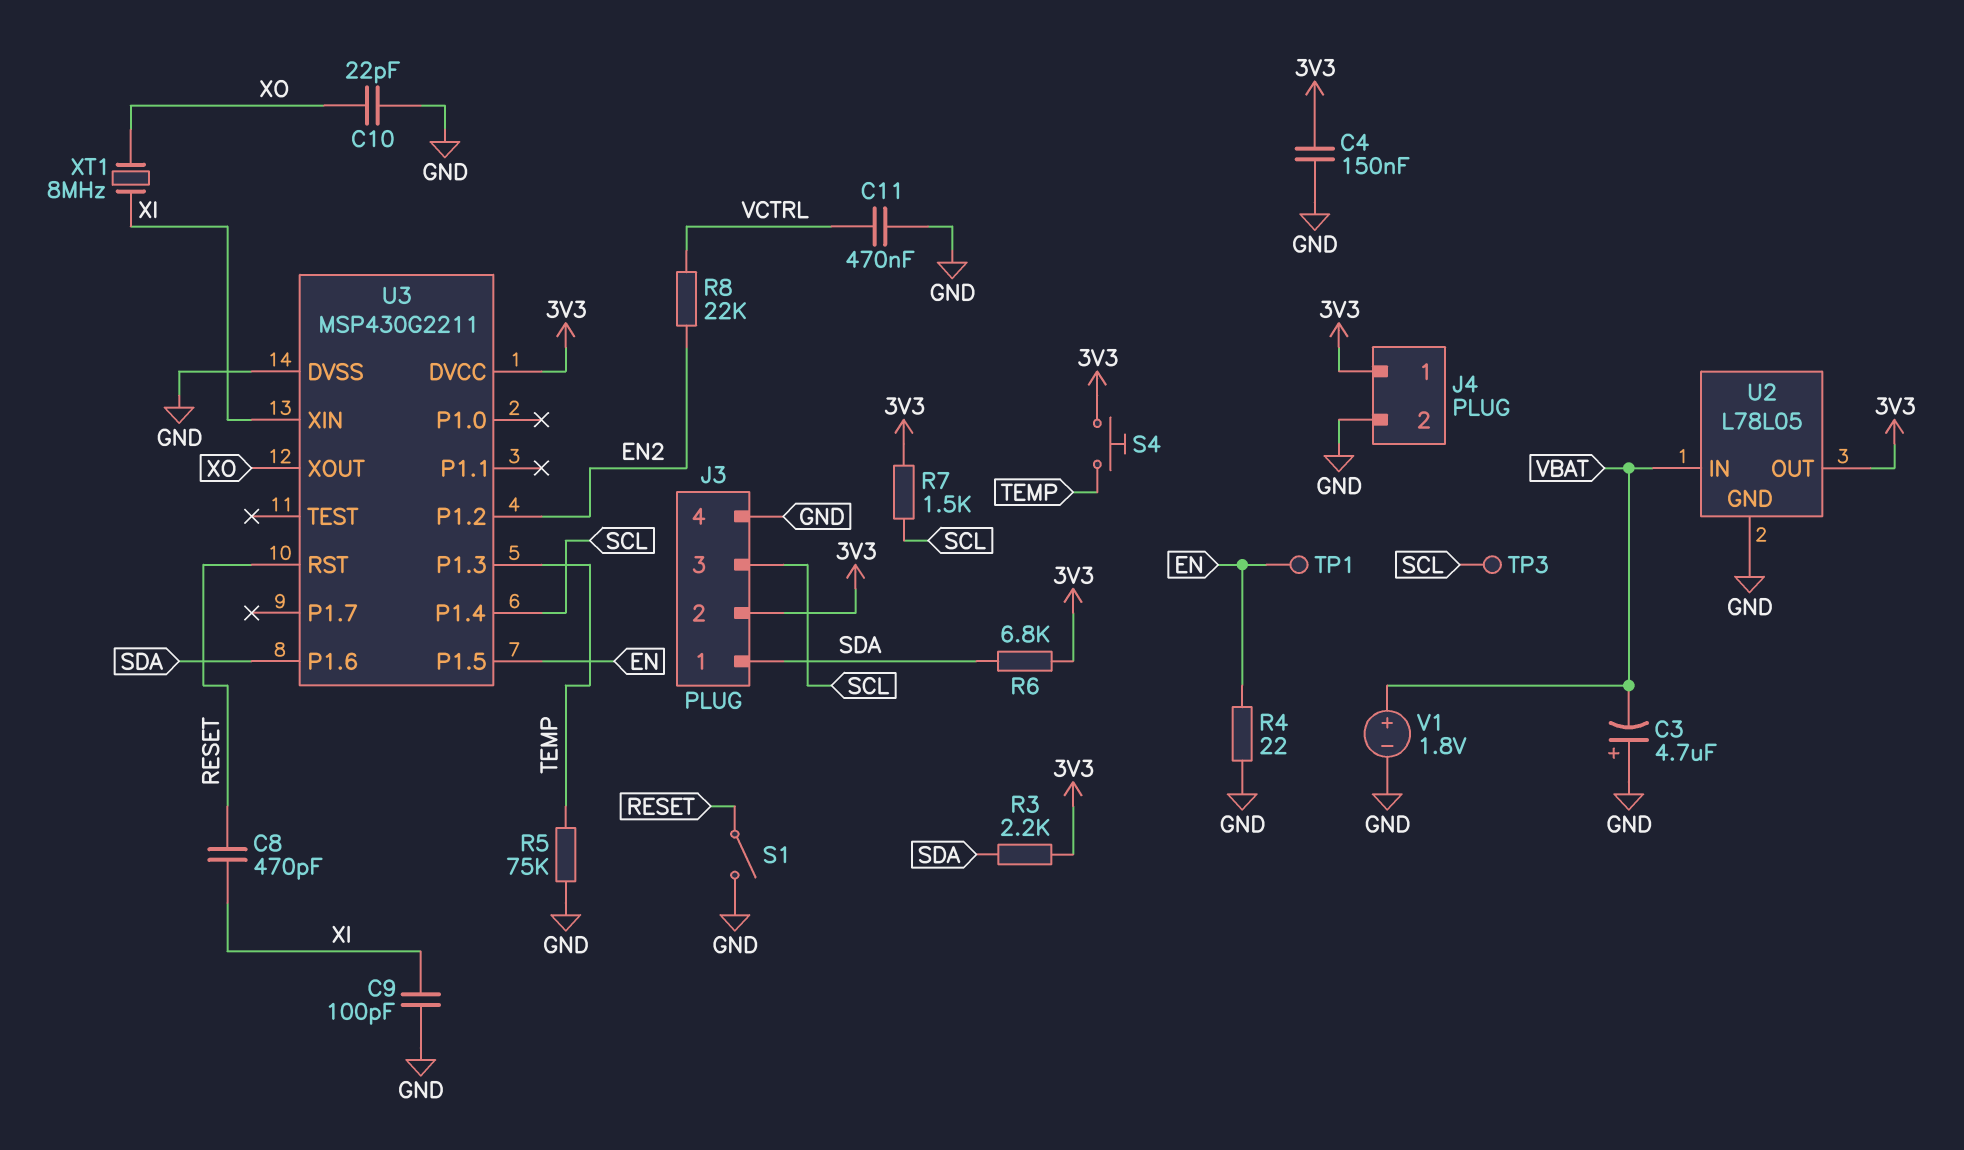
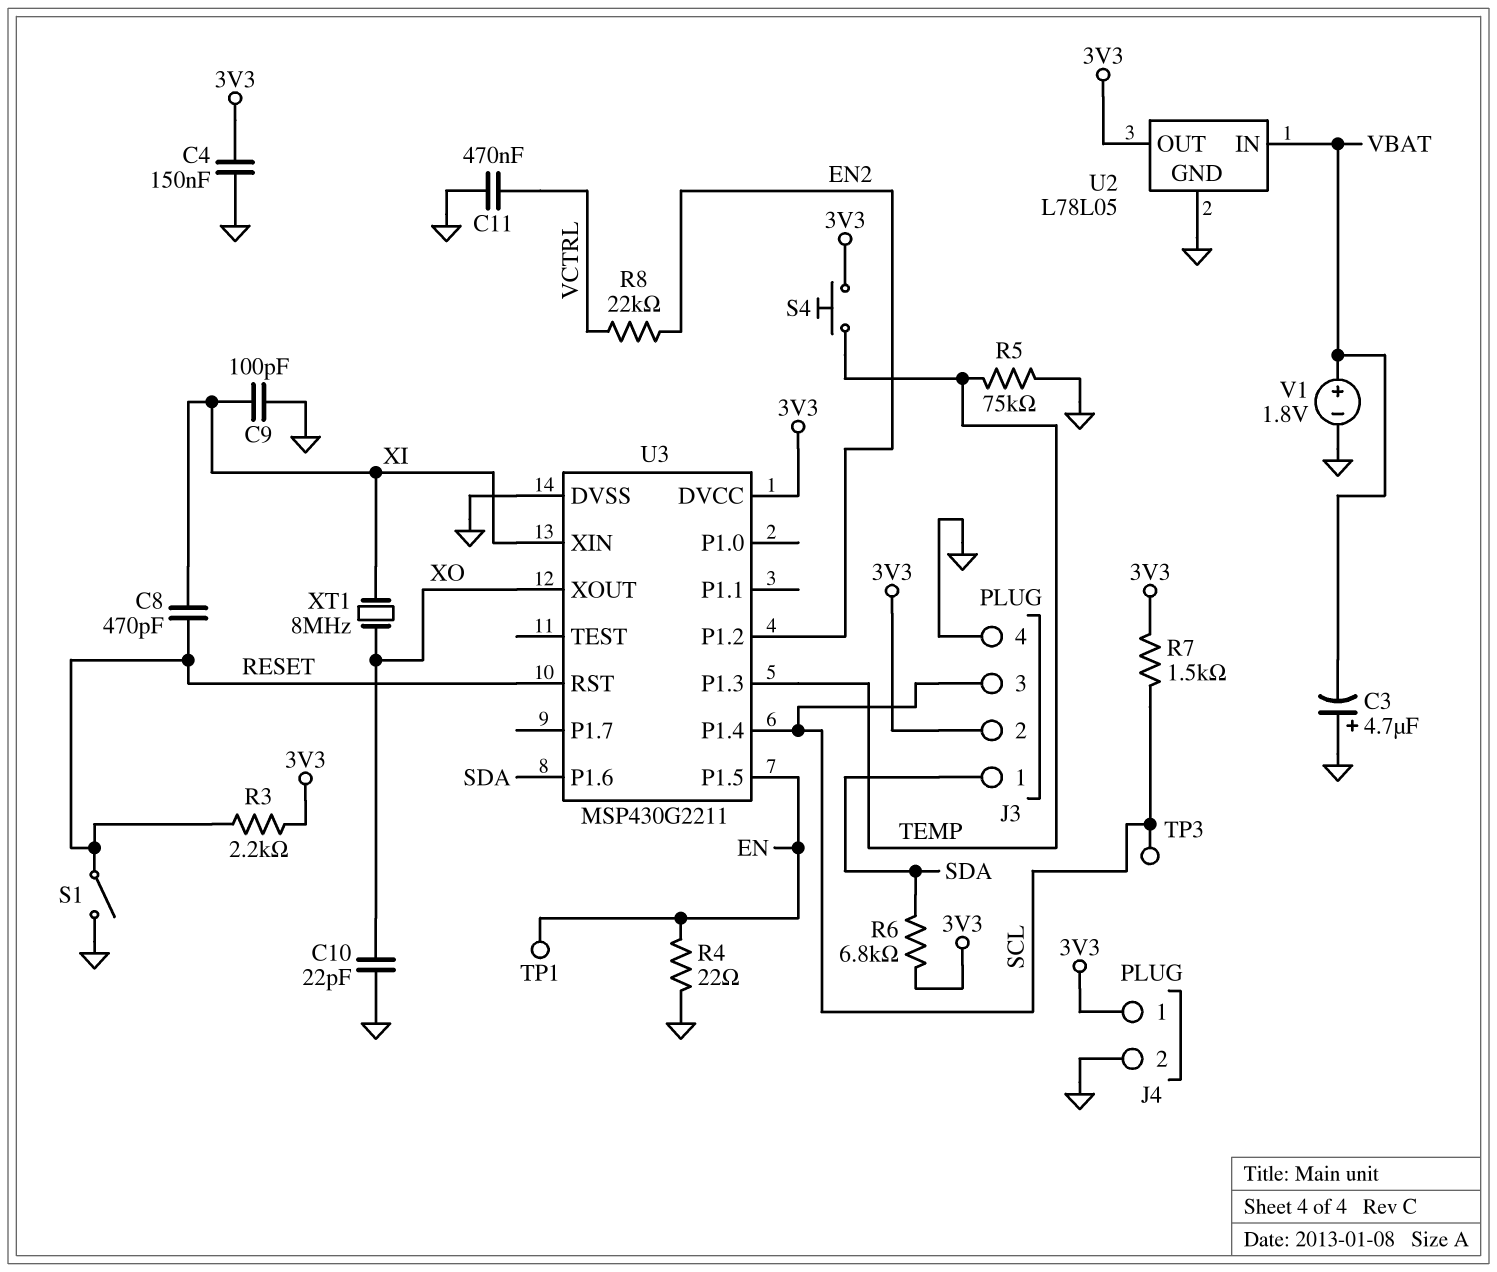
R3: 2.2k (3V3, SDA) -> 2.2k (3V3, RESET)

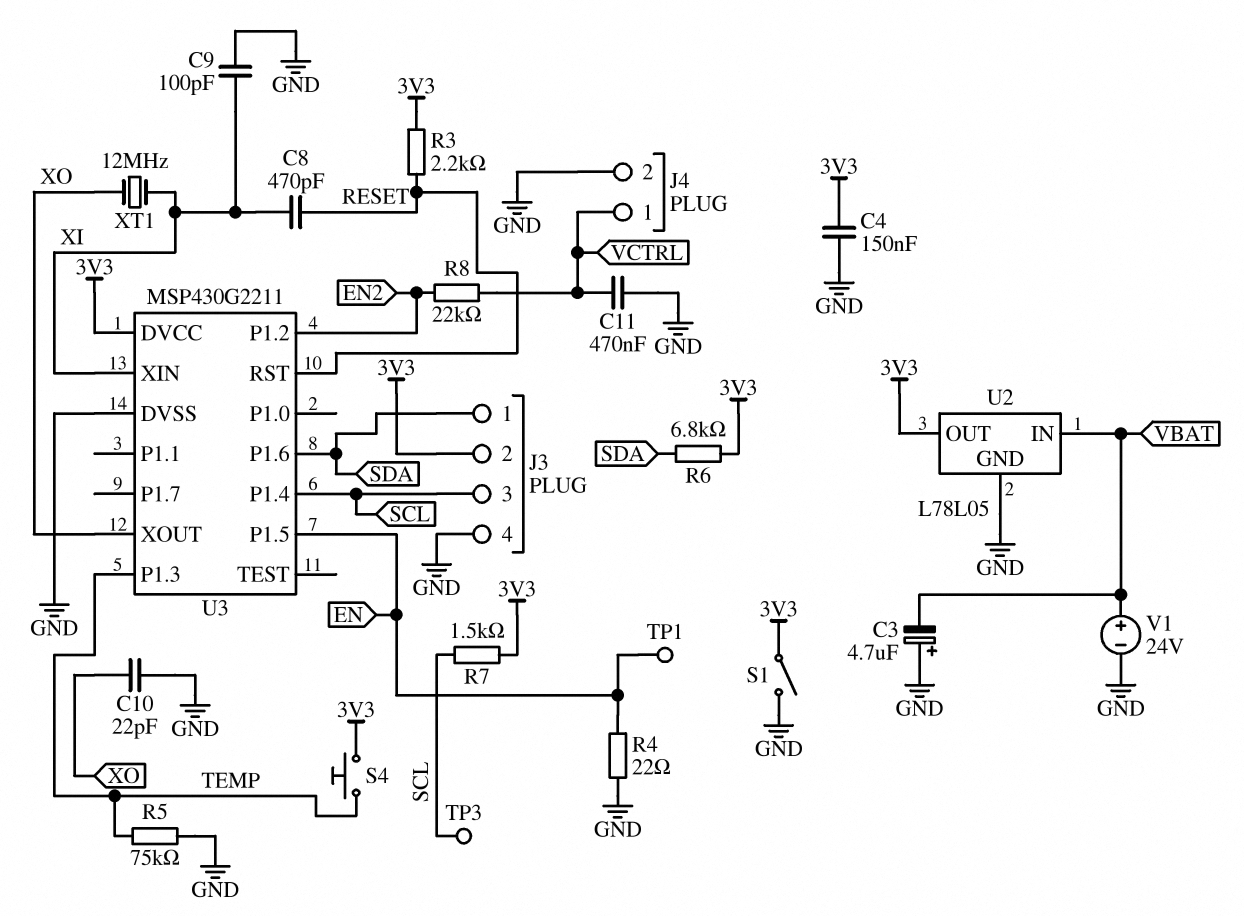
J4 pin 1: 3V3 -> VCTRL
S1: switch (GND, RESET) -> switch (3V3, GND)
V1: 1.8V (plus VBAT, minus GND) -> 24V (plus VBAT, minus GND)
XT1: 8MHz (XI, XO) -> 12MHz (XI, XO)

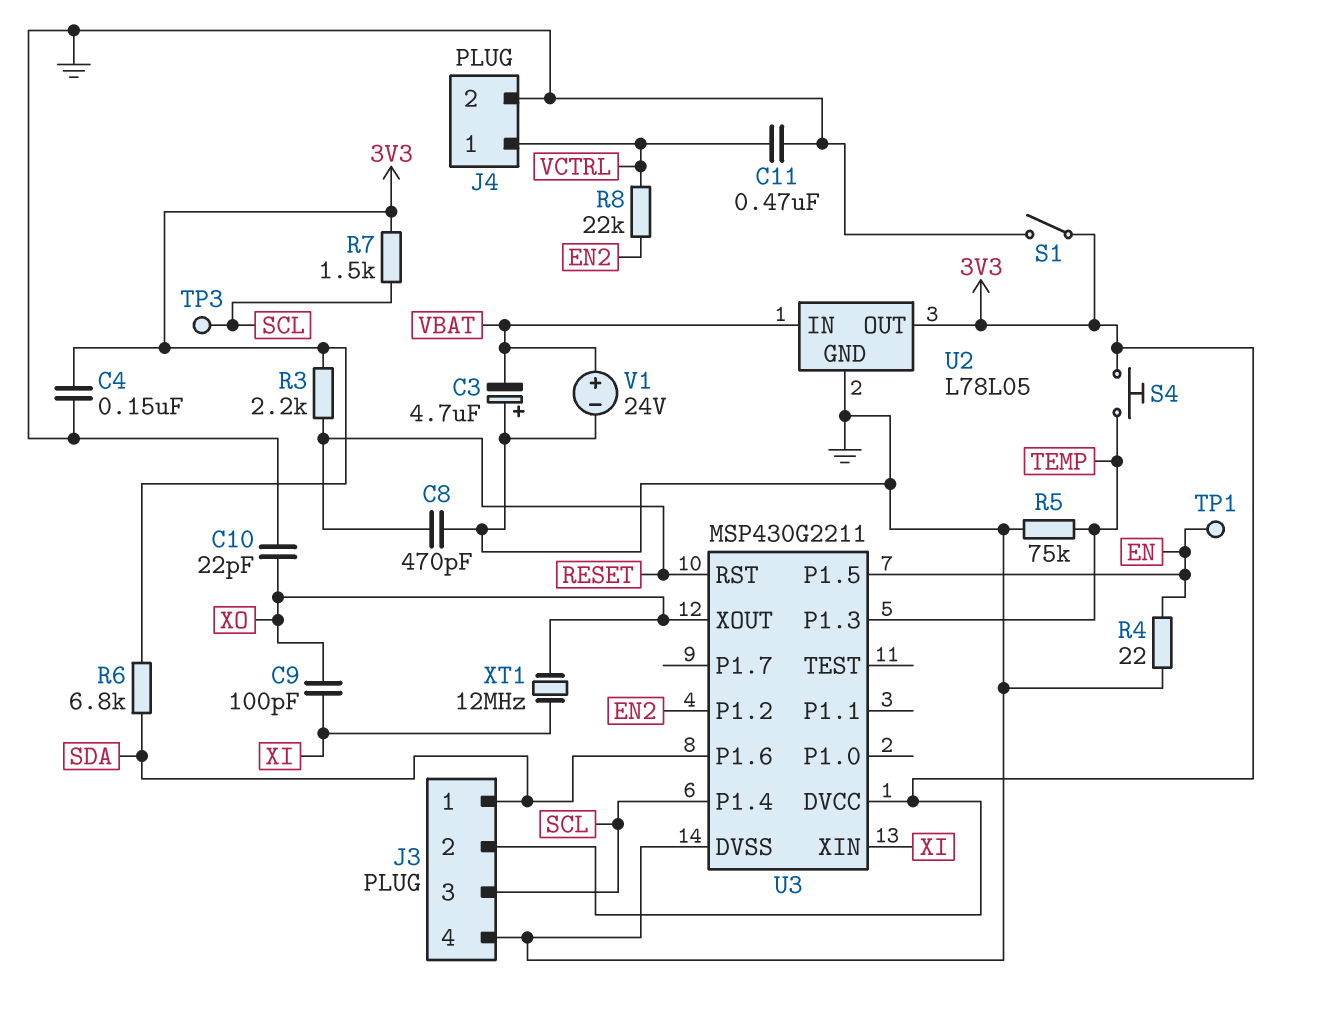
C8: 470pF (RESET, XI) -> 470pF (GND, RESET)
C9: 100pF (GND, XI) -> 100pF (XI, XO)

